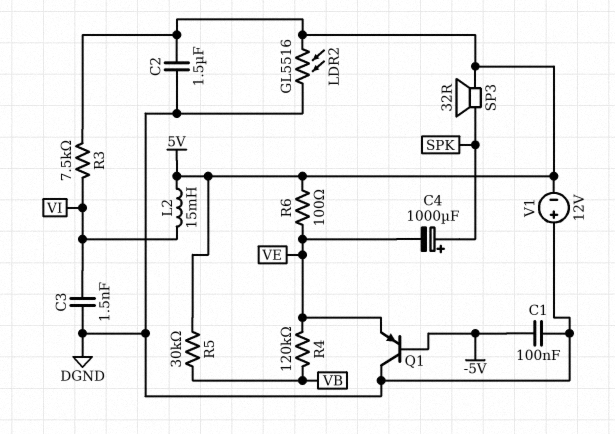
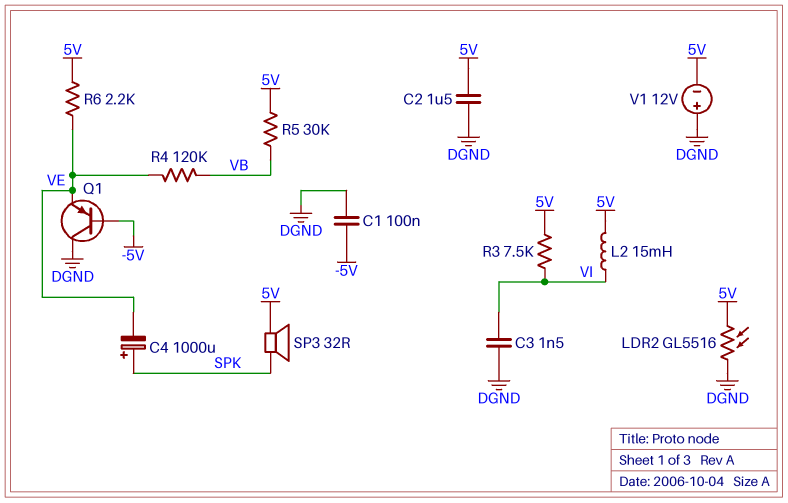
R6: 100 (5V, VE) -> 2.2k (5V, VE)

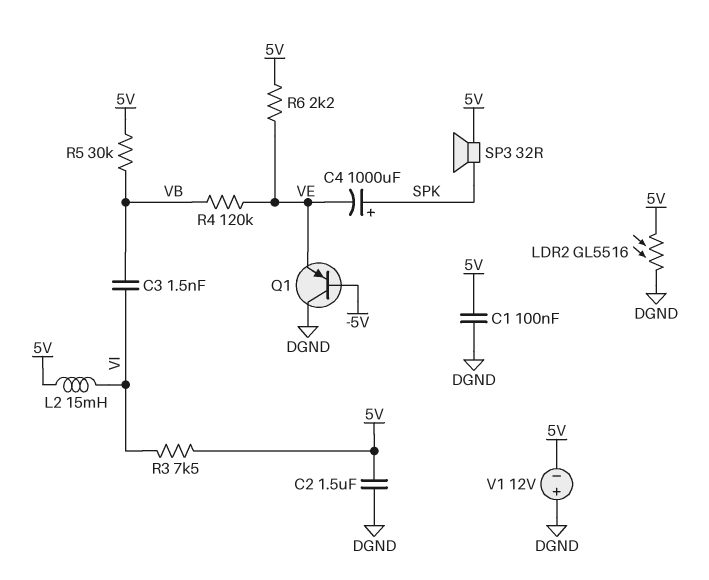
C1: 100nF (-5V, DGND) -> 100nF (5V, DGND)
C3: 1.5nF (DGND, VI) -> 1.5nF (VB, VI)

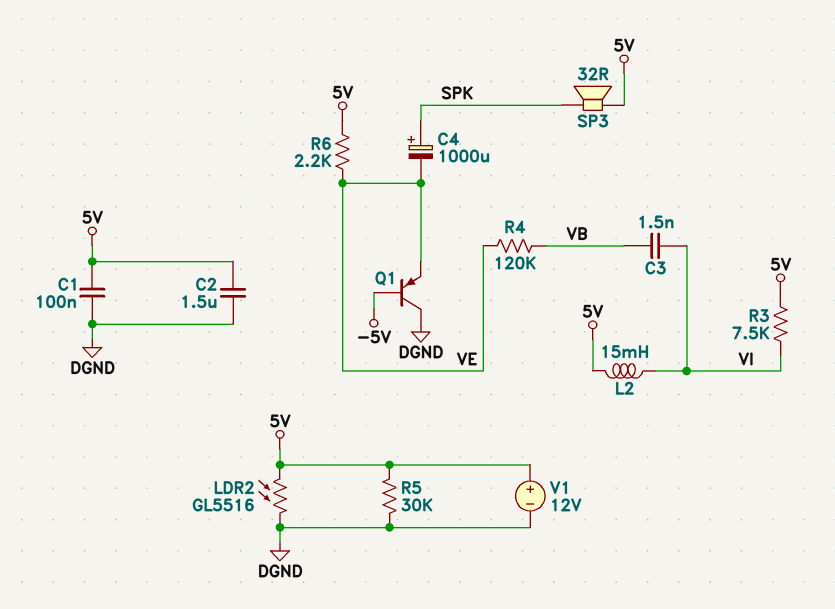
R5: 30k (5V, VB) -> 30k (5V, DGND)
V1: 12V (plus DGND, minus 5V) -> 12V (plus 5V, minus DGND)

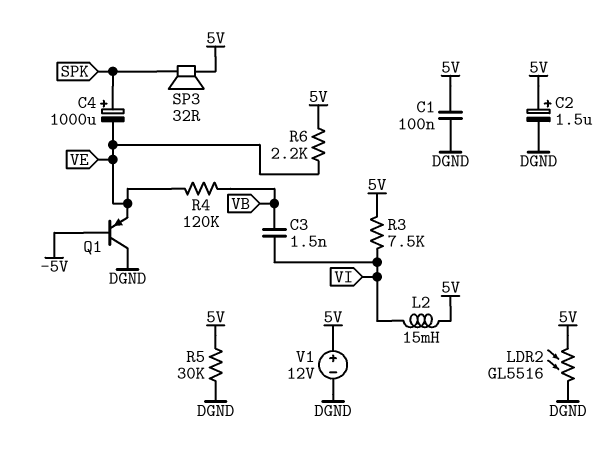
C2: 1.5uF (5V, DGND) -> 1.5uF (plus 5V, minus DGND)

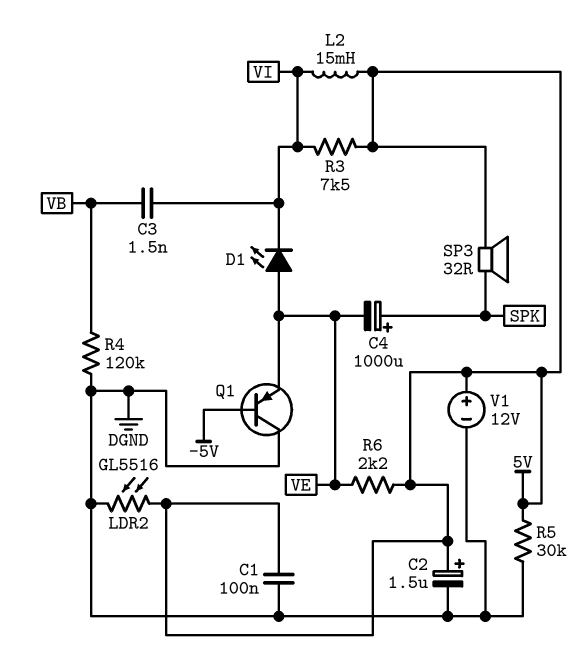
D1: none -> LED (A VE, K VI)
R4: 120k (VB, VE) -> 120k (DGND, VB)

